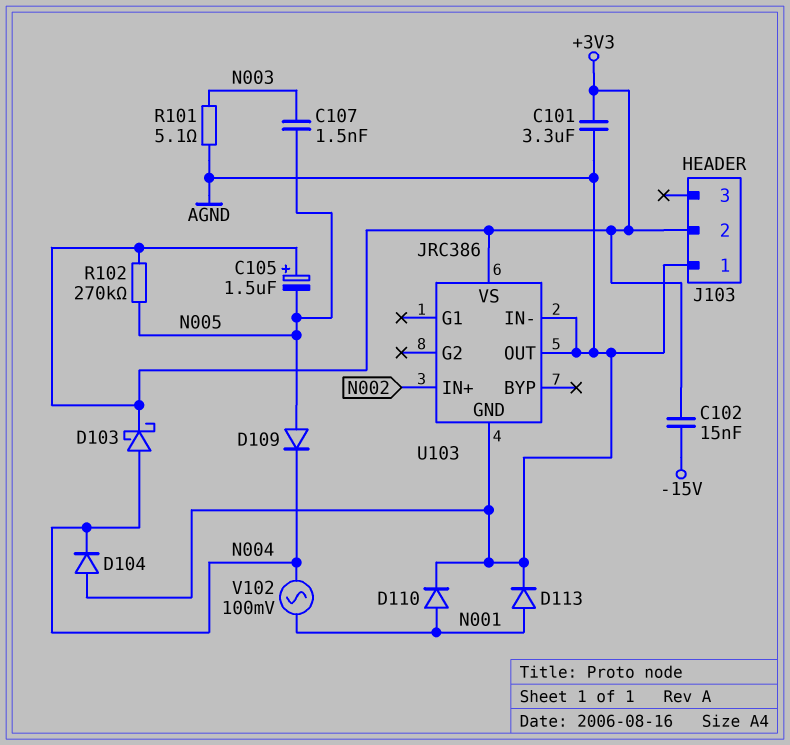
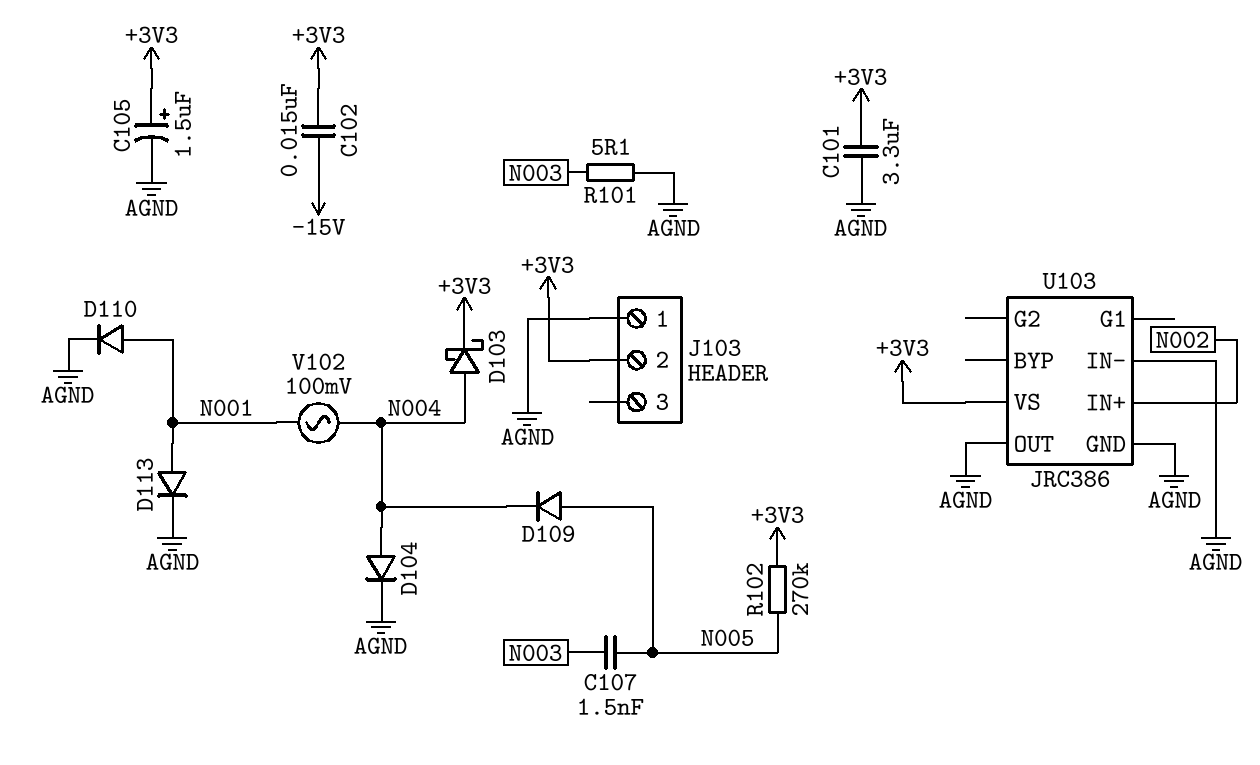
C105: 1.5uF (plus +3V3, minus N005) -> 1.5uF (plus +3V3, minus AGND)
D104: diode (A AGND, K N004) -> diode (A N004, K AGND)

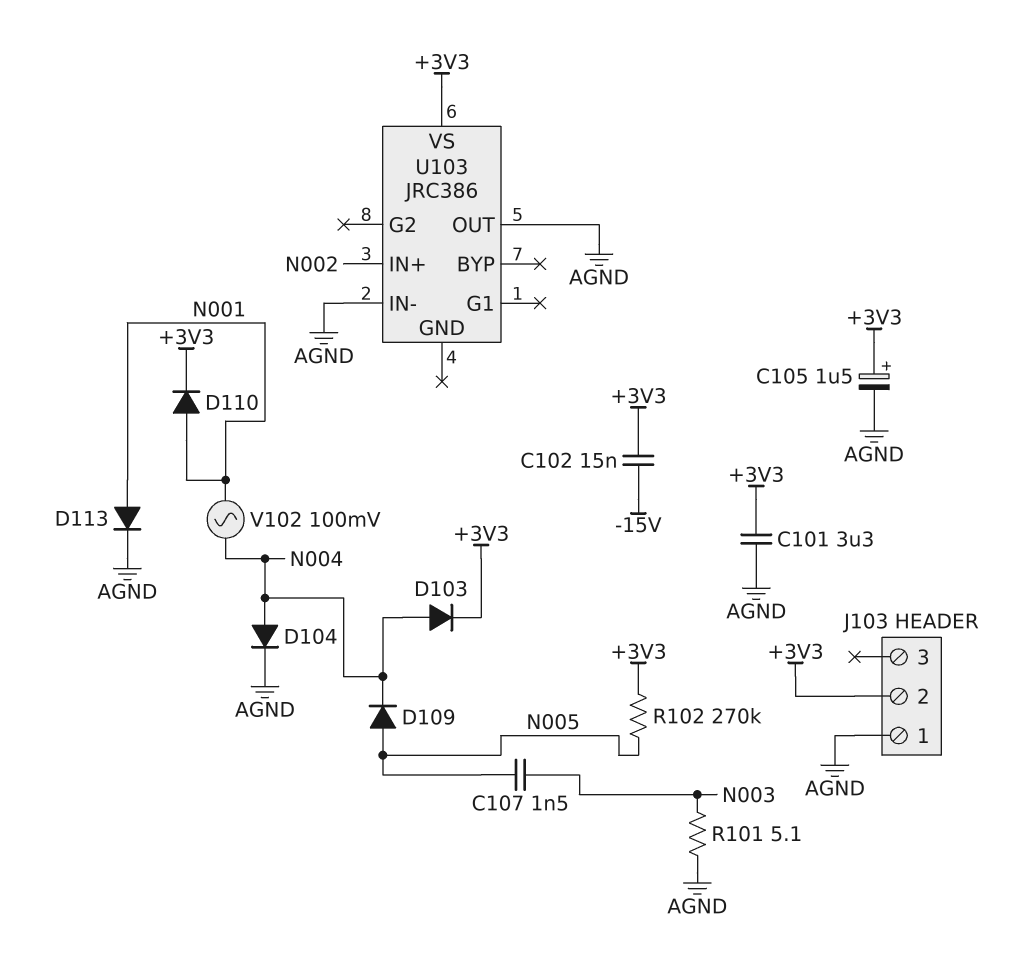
D103: schottky (A N004, K +3V3) -> diode (A N004, K +3V3)
D110: diode (A N001, K AGND) -> diode (A N001, K +3V3)
U103 pin GND: AGND -> none

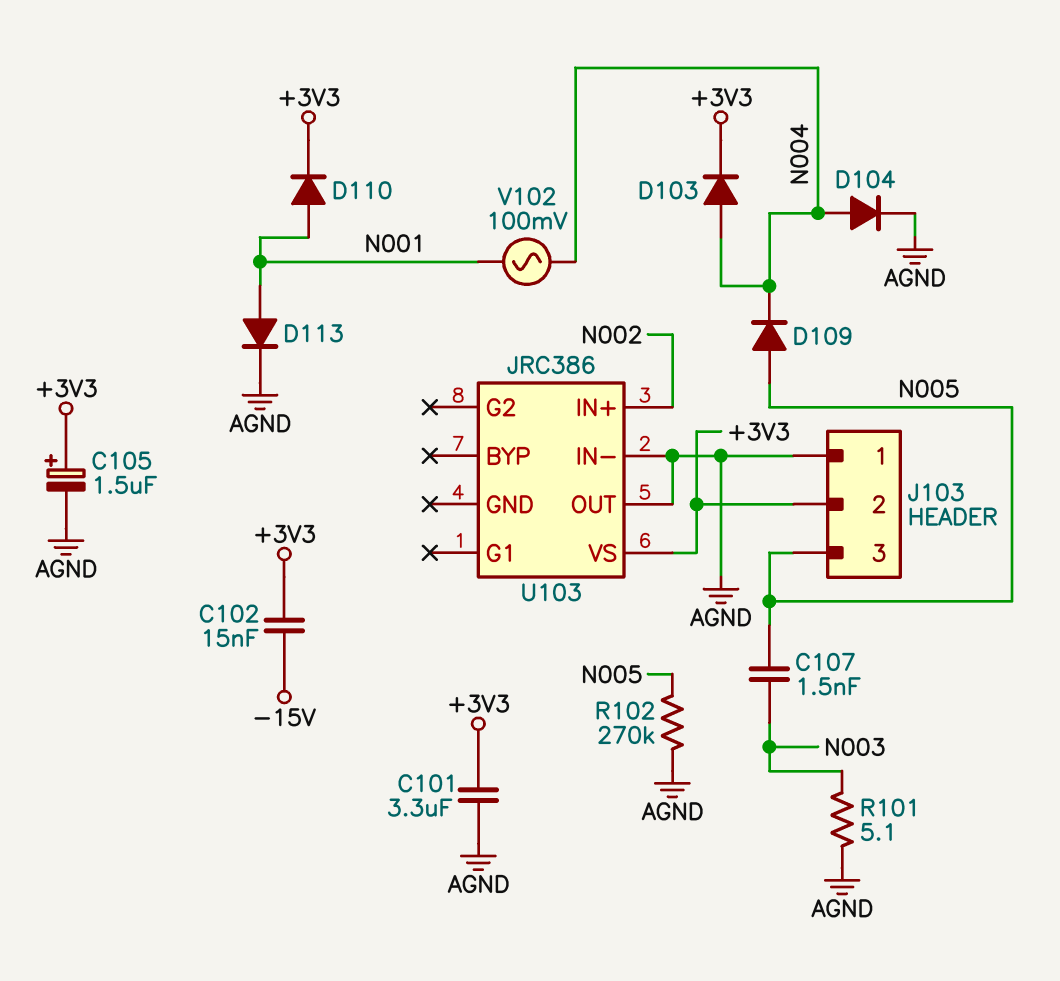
J103 pin 3: none -> N005
R102: 270k (+3V3, N005) -> 270k (AGND, N005)

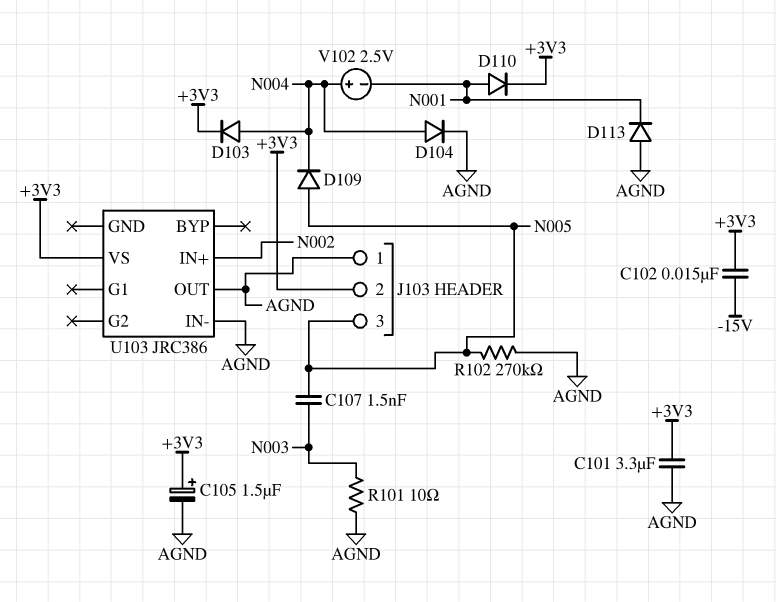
D113: diode (A N001, K AGND) -> diode (A AGND, K N001)
R101: 5.1 (AGND, N003) -> 10 (AGND, N003)
V102: AC 100mV (N001, N004) -> 2.5V (plus N004, minus N001)

